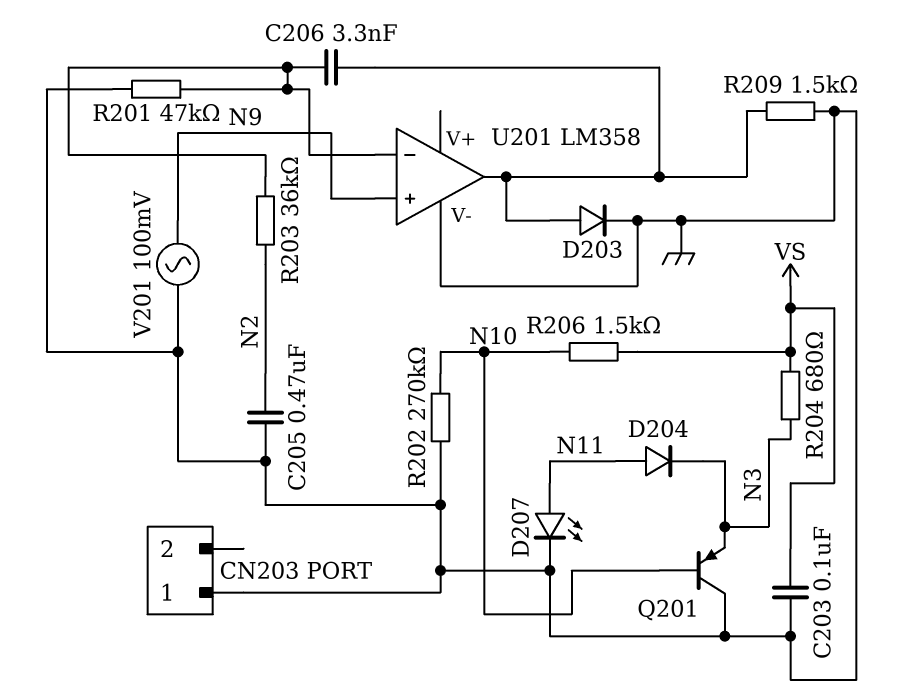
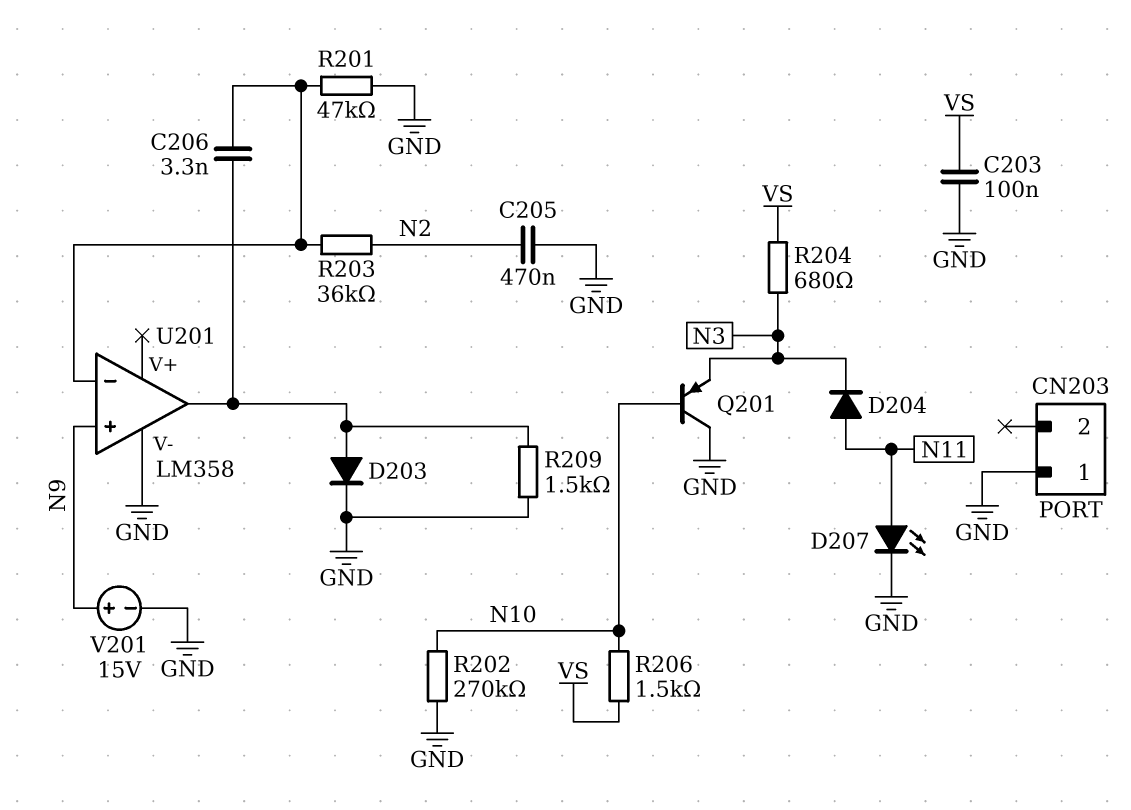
V201: AC 100mV (GND, N9) -> 15V (plus N9, minus GND)

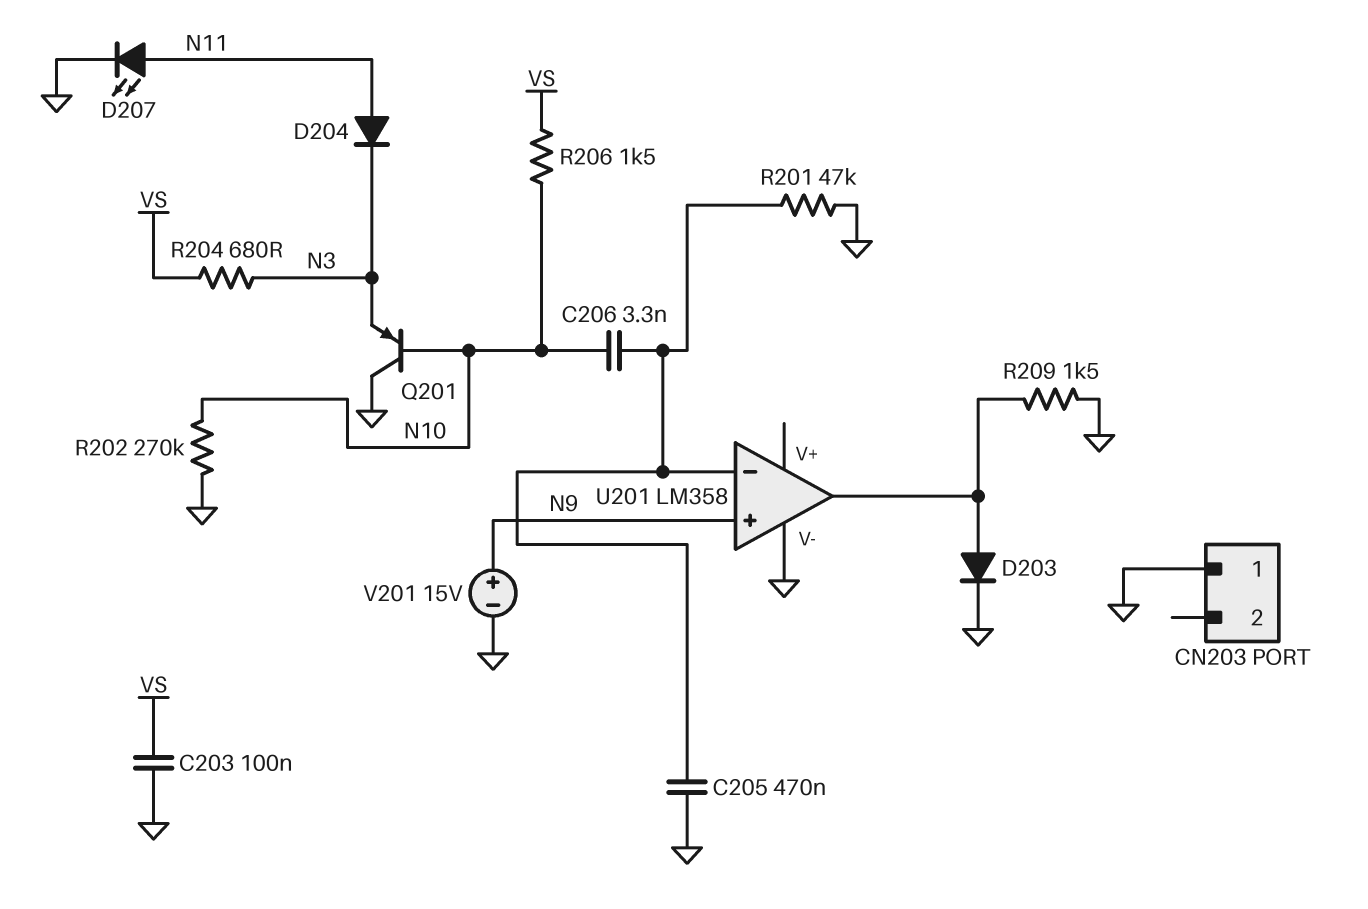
C205: 470nF (GND, N2) -> 470nF (GND, U201/in-)
C206: 3.3nF (U201/in-, U201/out) -> 3.3nF (N10, U201/in-)
R203: 36k (N2, U201/in-) -> none

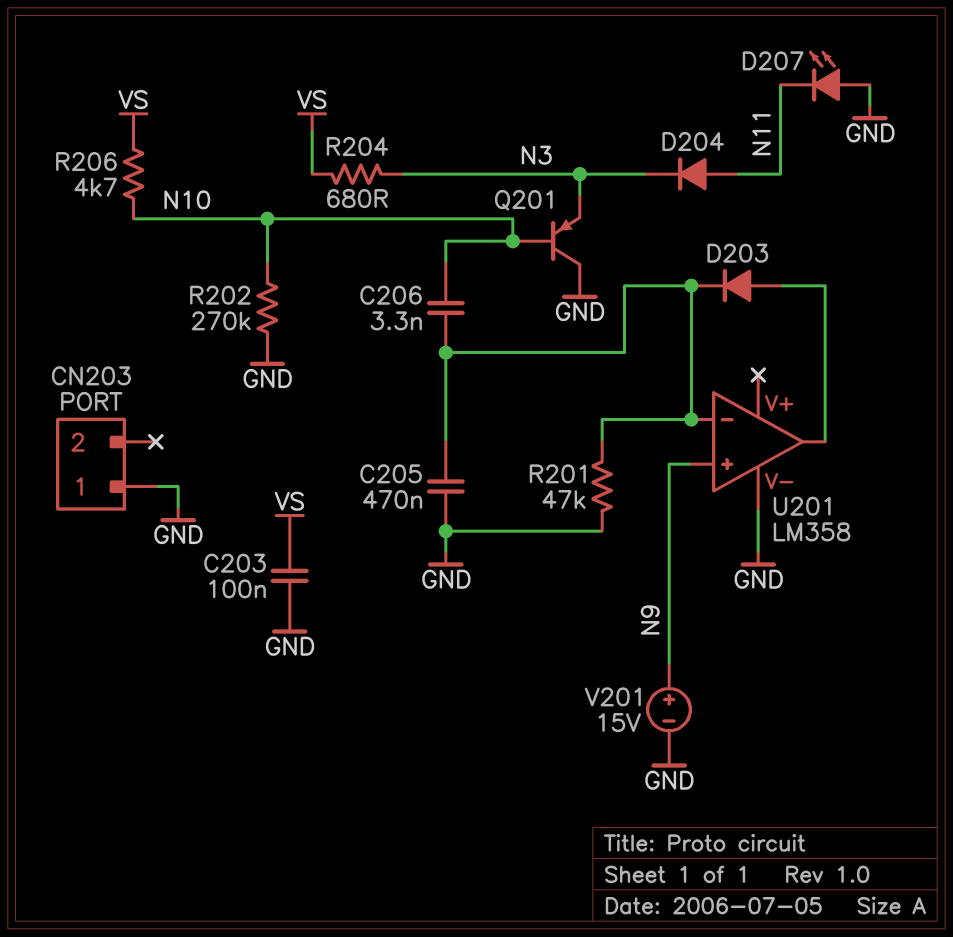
D203: diode (A U201/out, K GND) -> diode (A U201/out, K U201/in-)
D207: LED (A N11, K GND) -> LED (A GND, K N11)
R206: 1.5k (N10, VS) -> 4.7k (N10, VS)
R209: 1.5k (GND, U201/out) -> none

